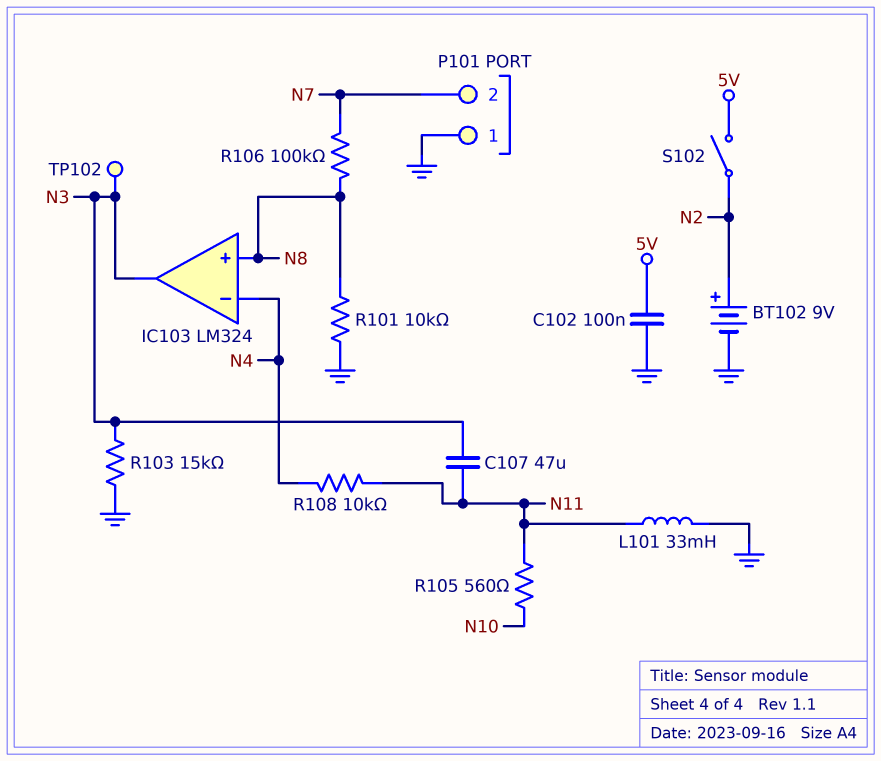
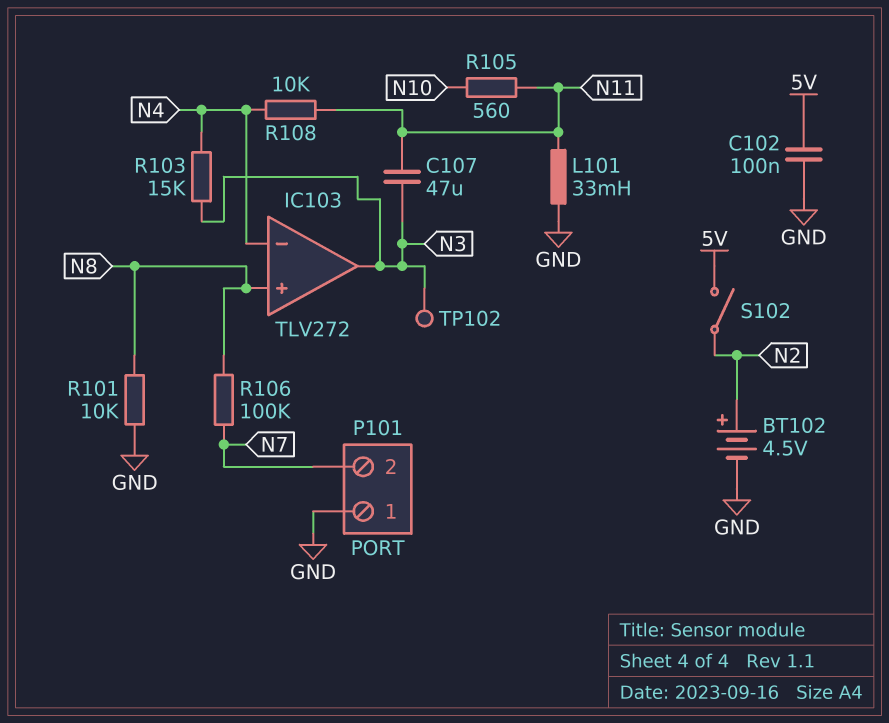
BT102: 9V (plus N2, minus GND) -> 4.5V (plus N2, minus GND)
IC103: LM324 -> TLV272
R103: 15k (GND, N3) -> 15k (N3, N4)

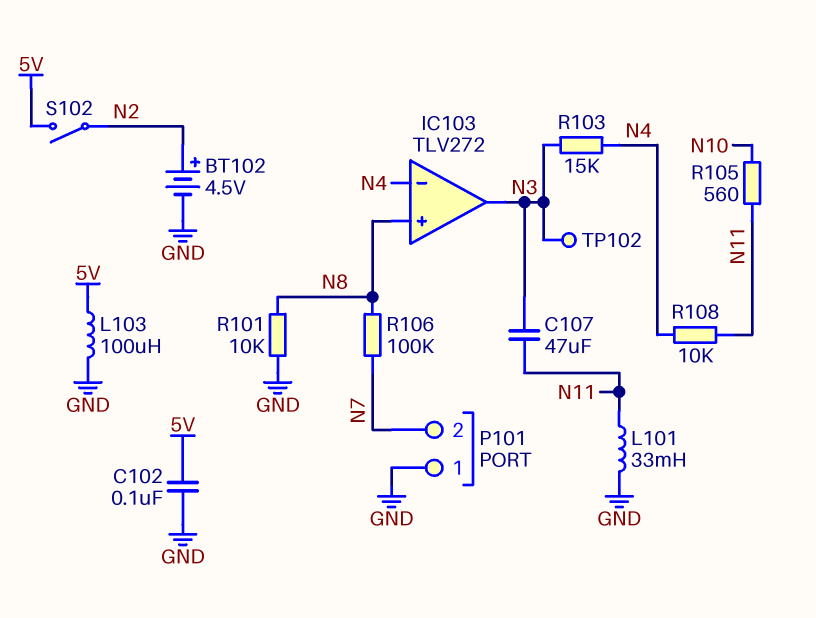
L103: none -> 100uH (5V, GND)

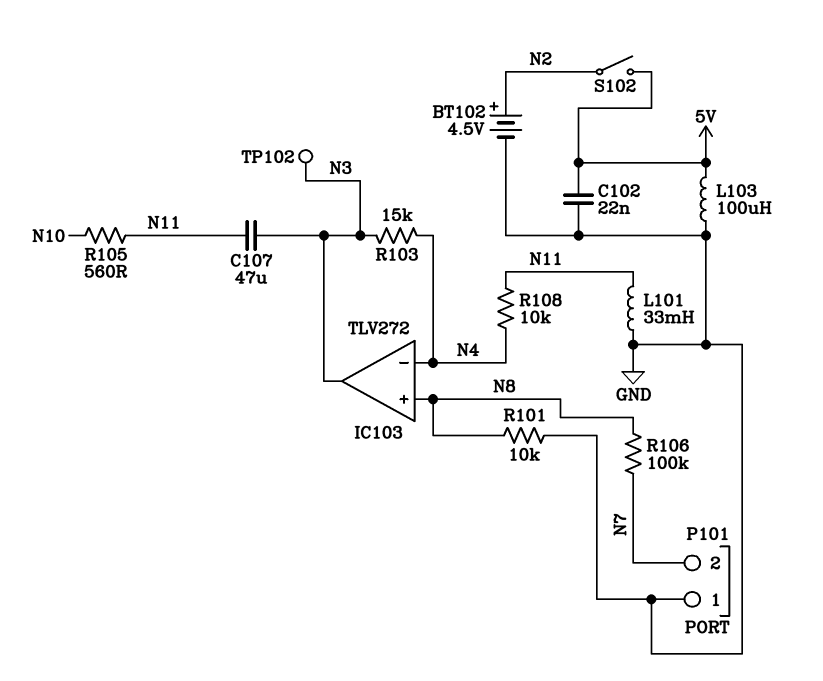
C102: 100nF (5V, GND) -> 22nF (5V, GND)

